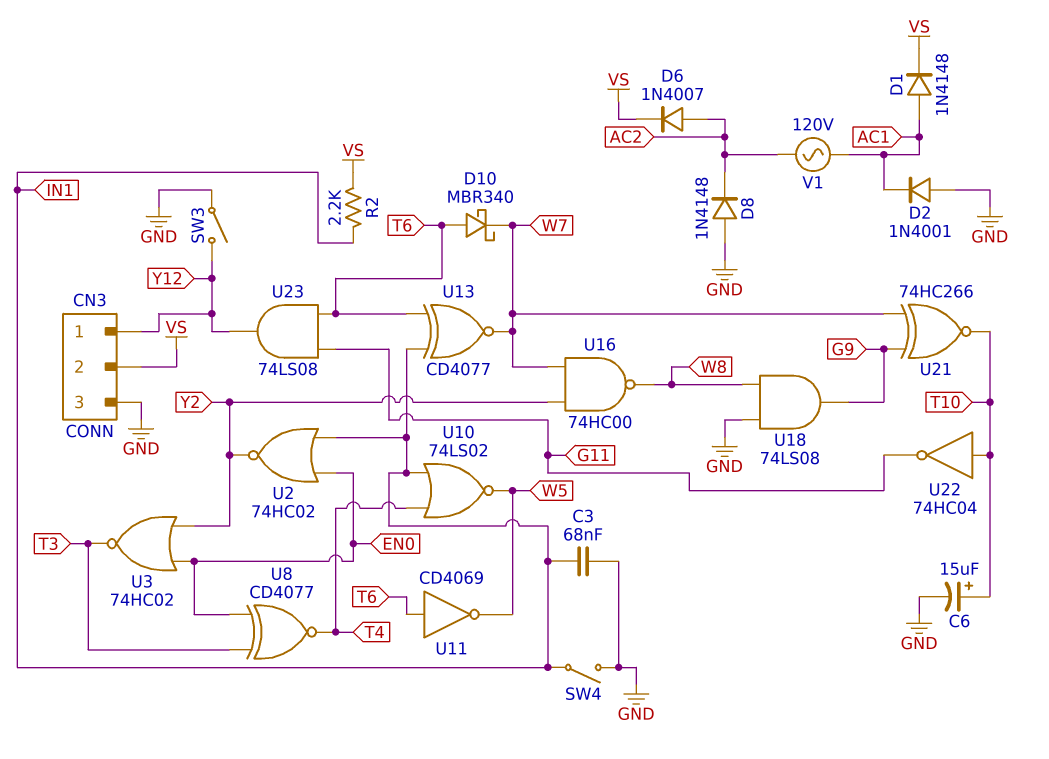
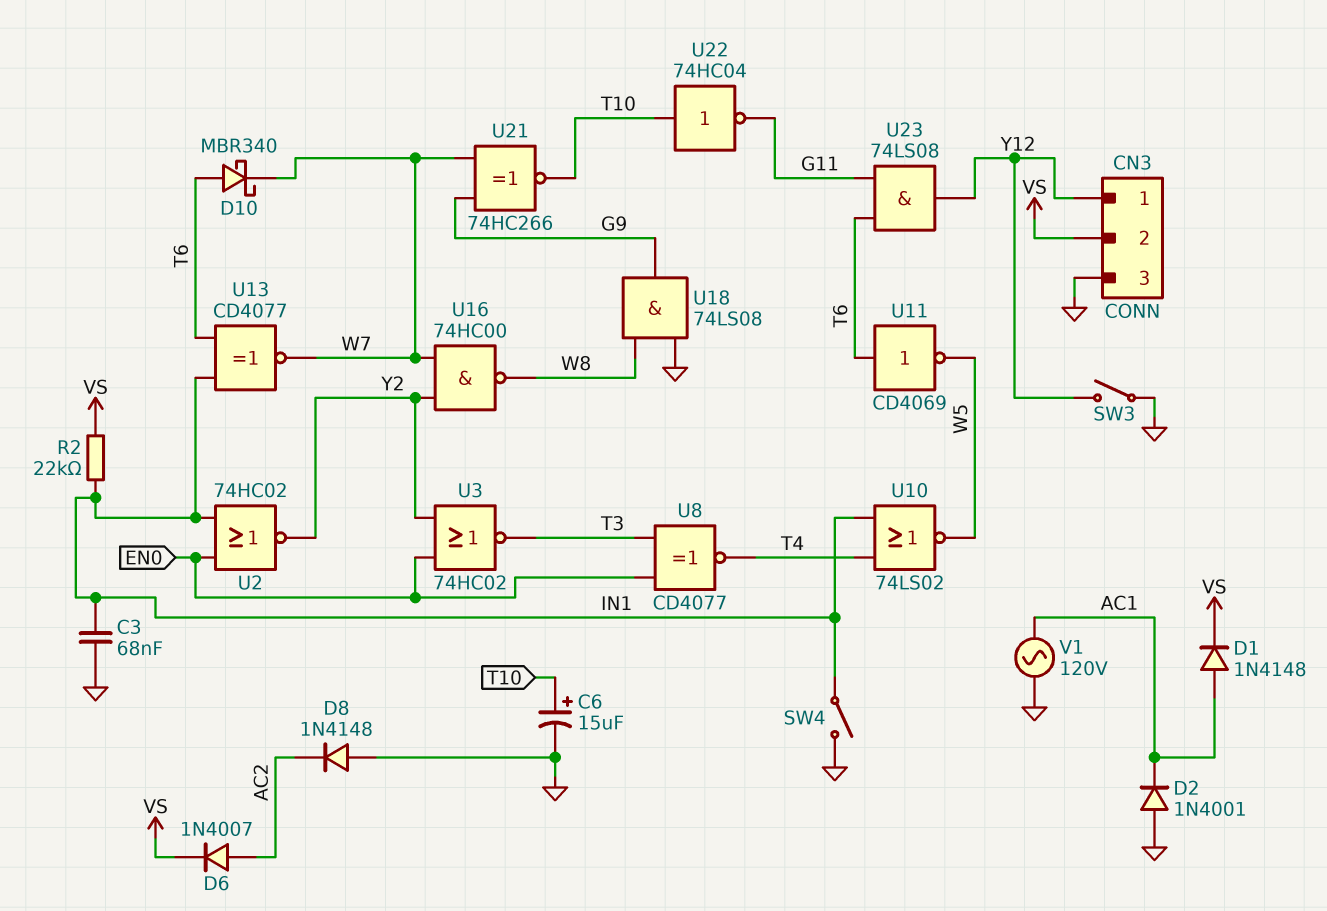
R2: 2.2k (IN1, VS) -> 22k (IN1, VS)
V1: AC 120V (AC1, AC2) -> AC 120V (AC1, GND)

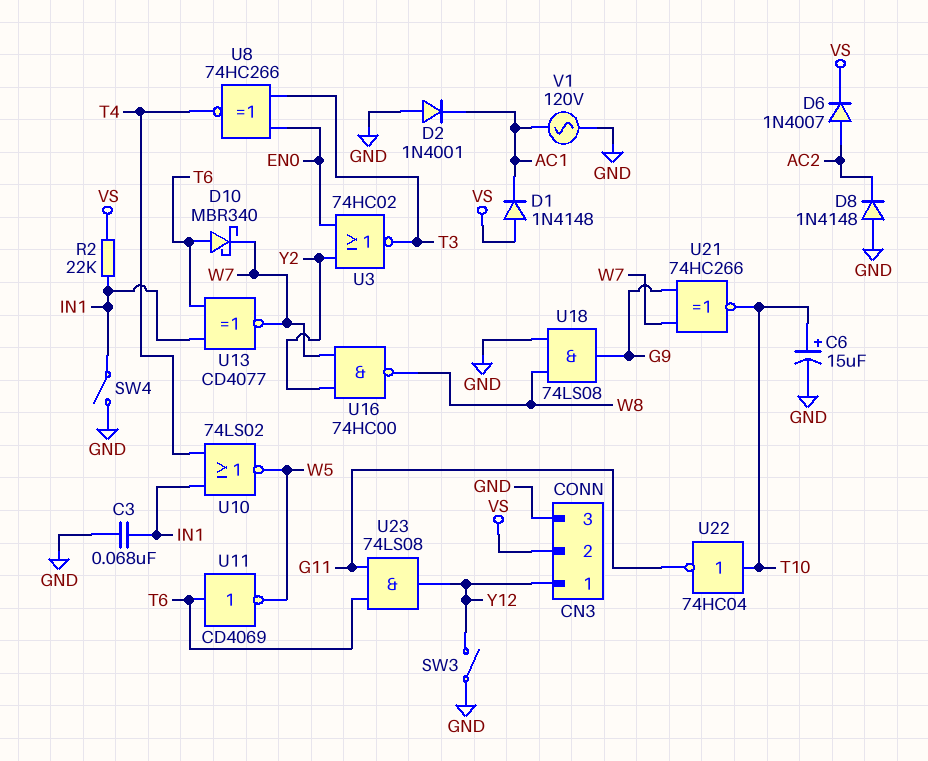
D1: diode 1N4148 (A AC1, K VS) -> diode 1N4148 (A VS, K AC1)
U2: NOR 74HC02 (in EN0, in IN1, out Y2) -> none
U8: XNOR CD4077 (in EN0, in T3, out T4) -> XNOR 74HC266 (in EN0, in T3, out T4)

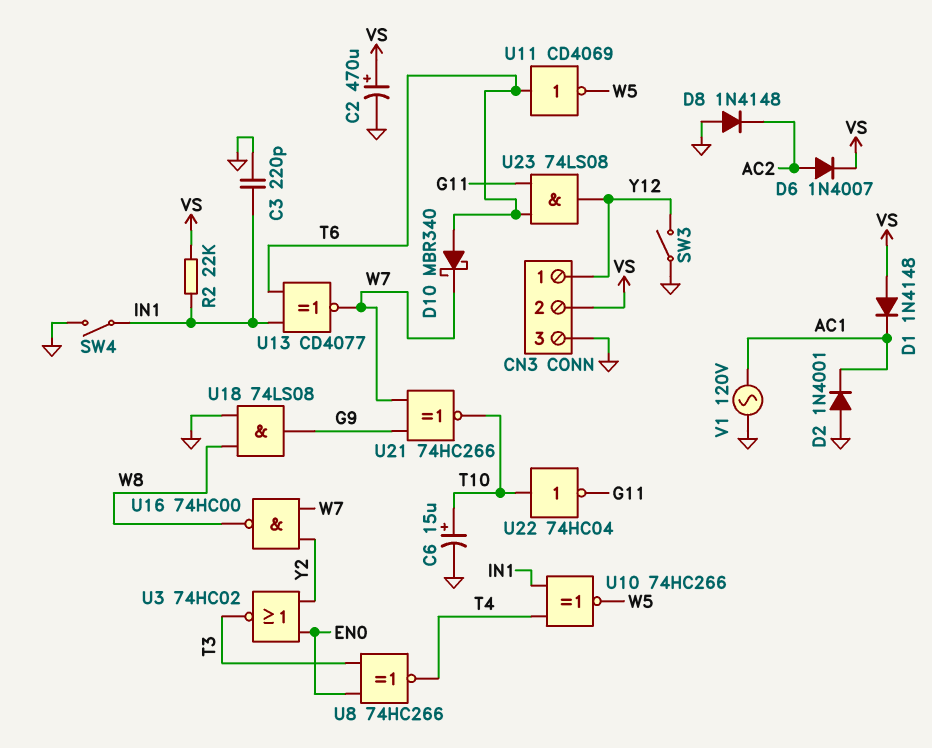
C2: none -> 470uF (plus VS, minus GND)
C3: 68nF (GND, IN1) -> 220pF (GND, IN1)
U10: NOR 74LS02 (in IN1, in T4, out W5) -> XNOR 74HC266 (in IN1, in T4, out W5)

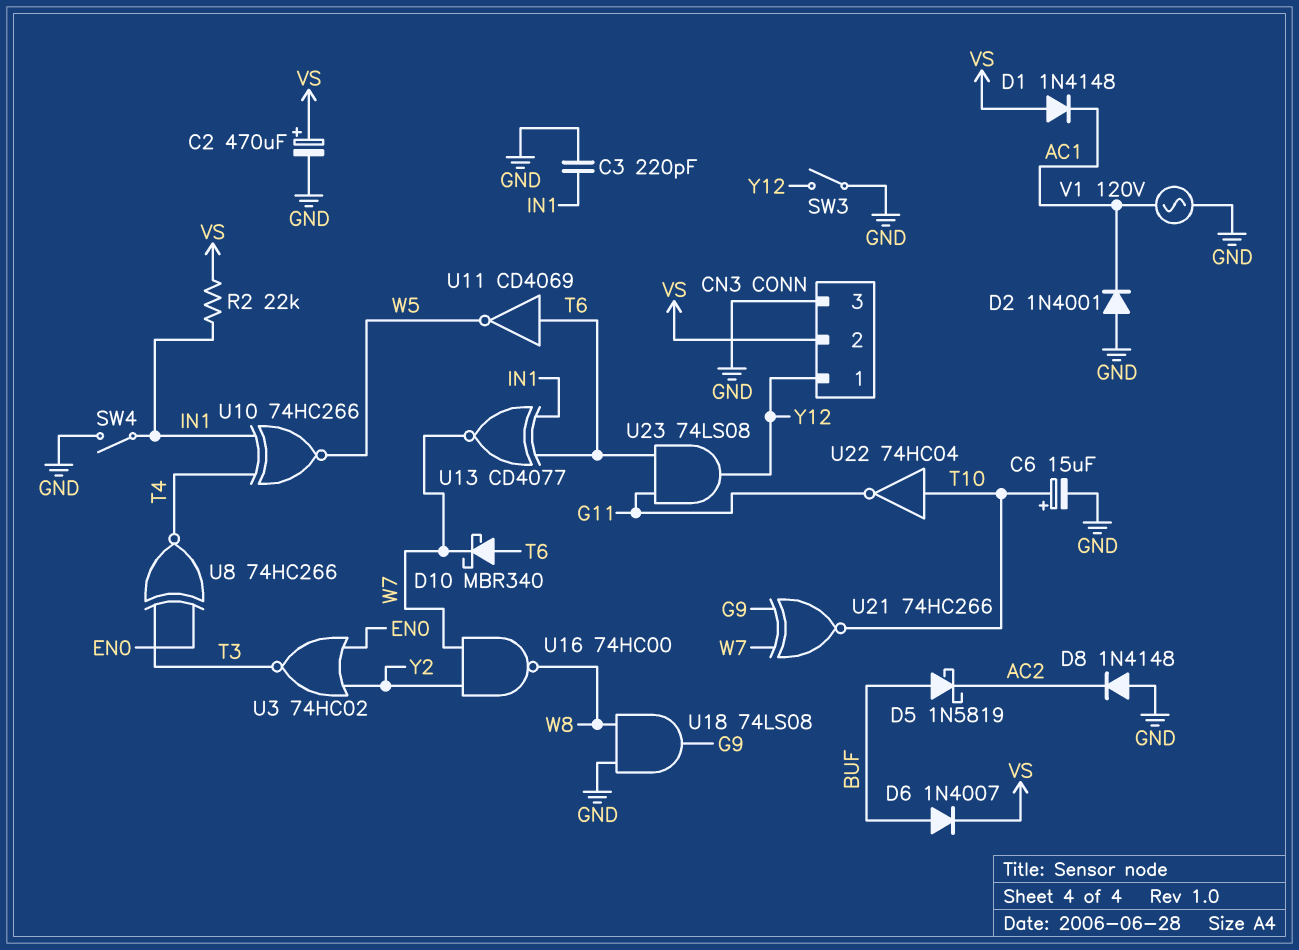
D5: none -> schottky 1N5819 (A BUF, K AC2)
D6: diode 1N4007 (A AC2, K VS) -> diode 1N4007 (A BUF, K VS)

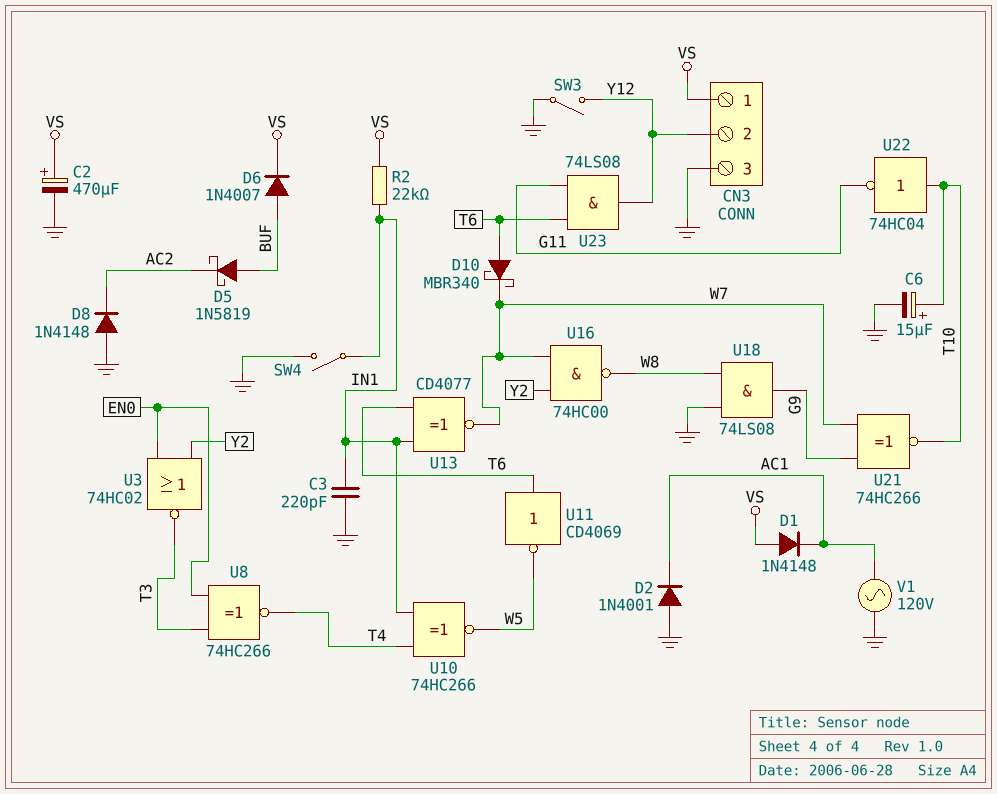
CN3 pin 1: Y12 -> VS
CN3 pin 2: VS -> Y12

